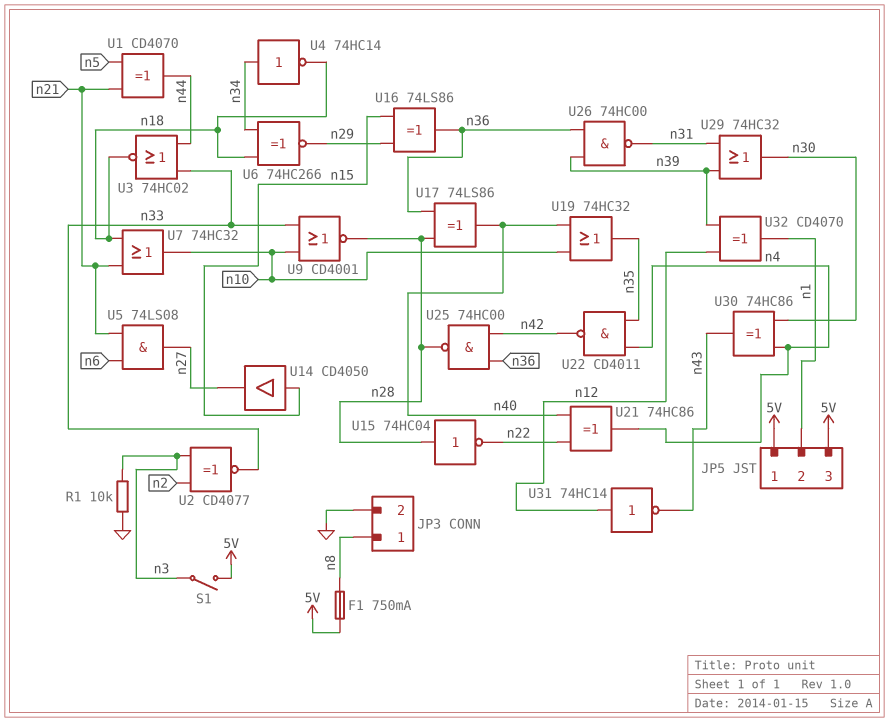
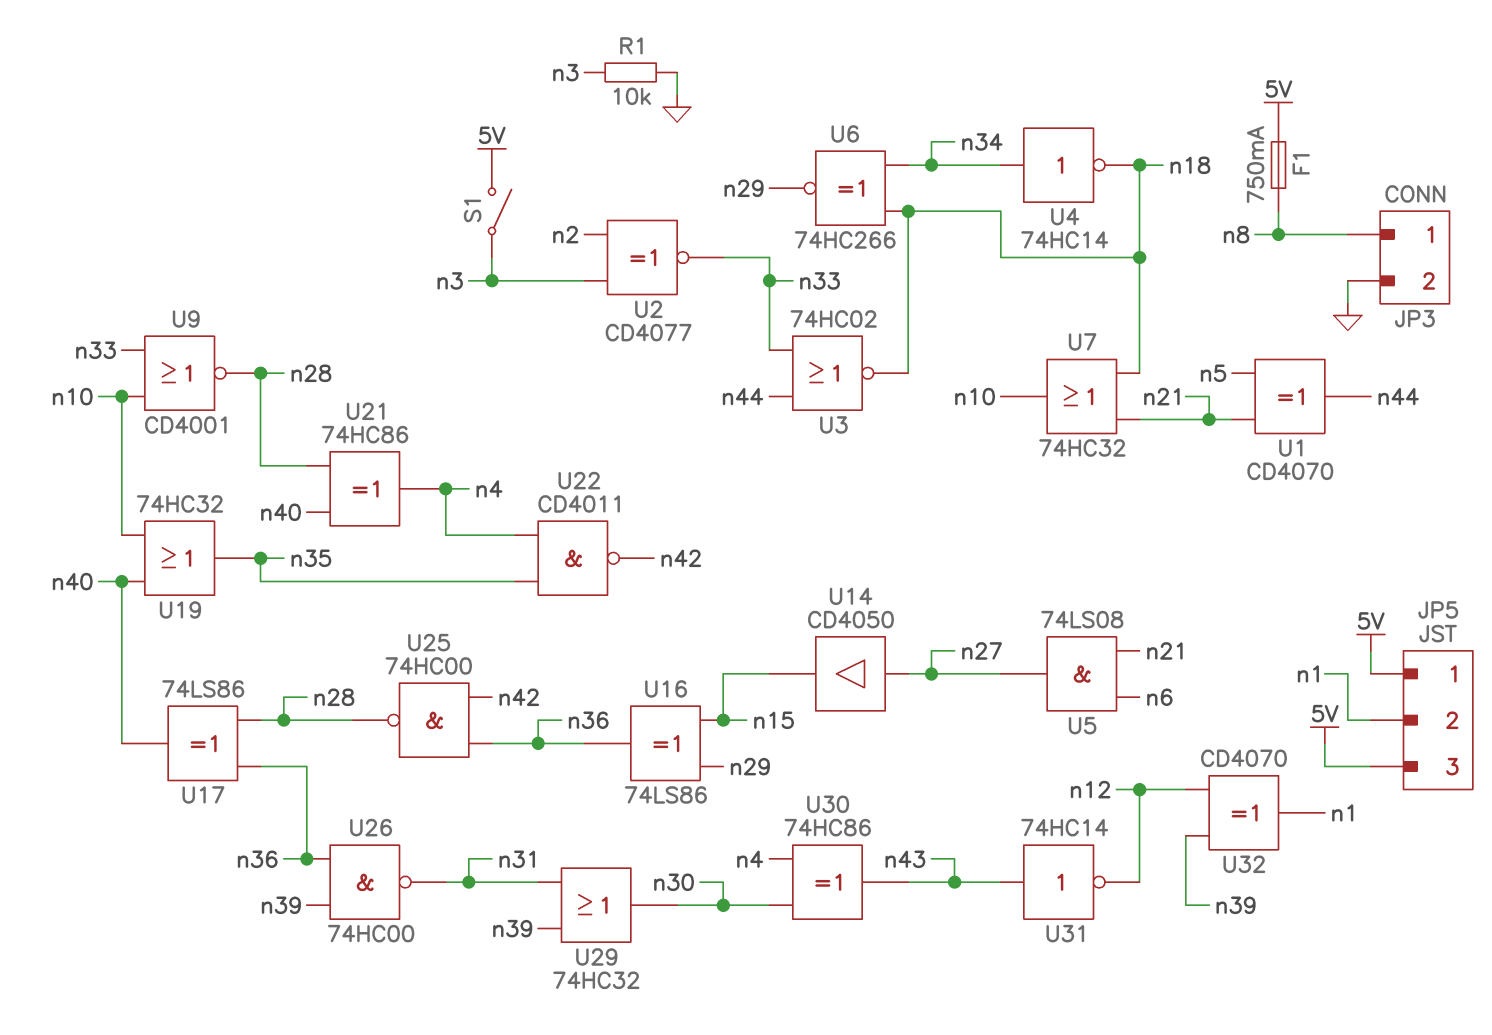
U14: buffer CD4050 (in n15, out n27) -> buffer CD4050 (in n27, out n15)
U15: NOT 74HC04 (in n28, out n22) -> none
U21: XOR 74HC86 (in n22, in n40, out n4) -> XOR 74HC86 (in n28, in n40, out n4)
U31: NOT 74HC14 (in n12, out n43) -> NOT 74HC14 (in n43, out n12)

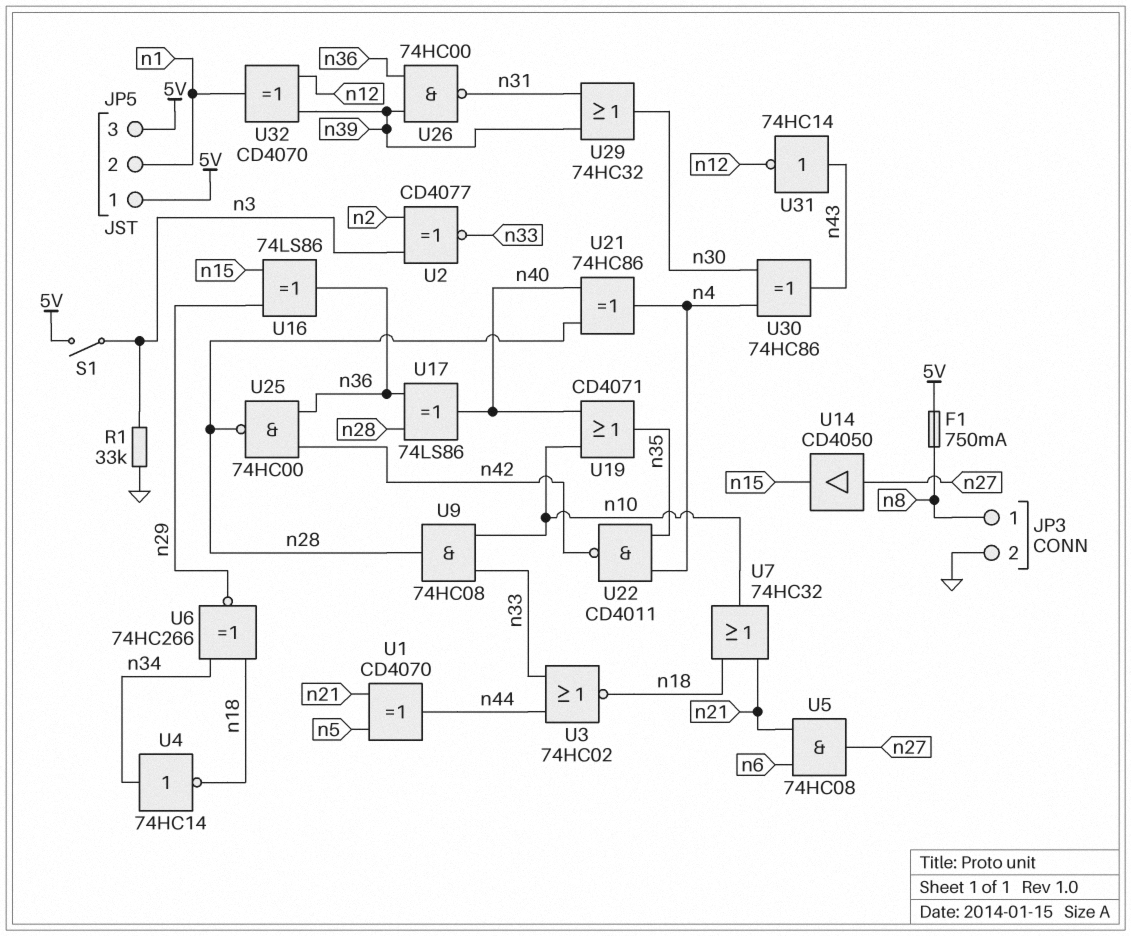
R1: 10k (GND, n3) -> 33k (GND, n3)
U5: AND 74LS08 (in n6, in n21, out n27) -> AND 74HC08 (in n6, in n21, out n27)
U9: NOR CD4001 (in n10, in n33, out n28) -> AND 74HC08 (in n10, in n33, out n28)
U19: OR 74HC32 (in n10, in n40, out n35) -> OR CD4071 (in n10, in n40, out n35)

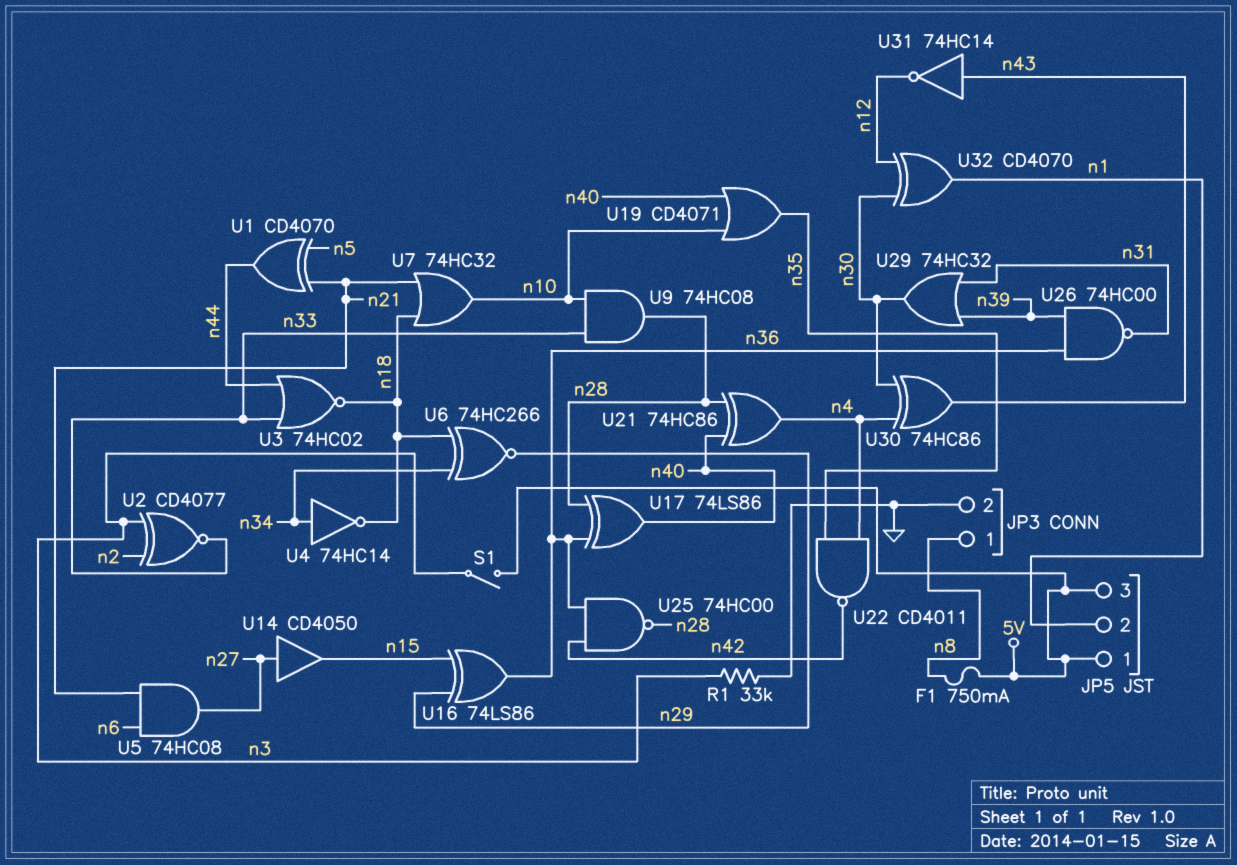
U32: XOR CD4070 (in n12, in n39, out n1) -> XOR CD4070 (in n12, in n30, out n1)

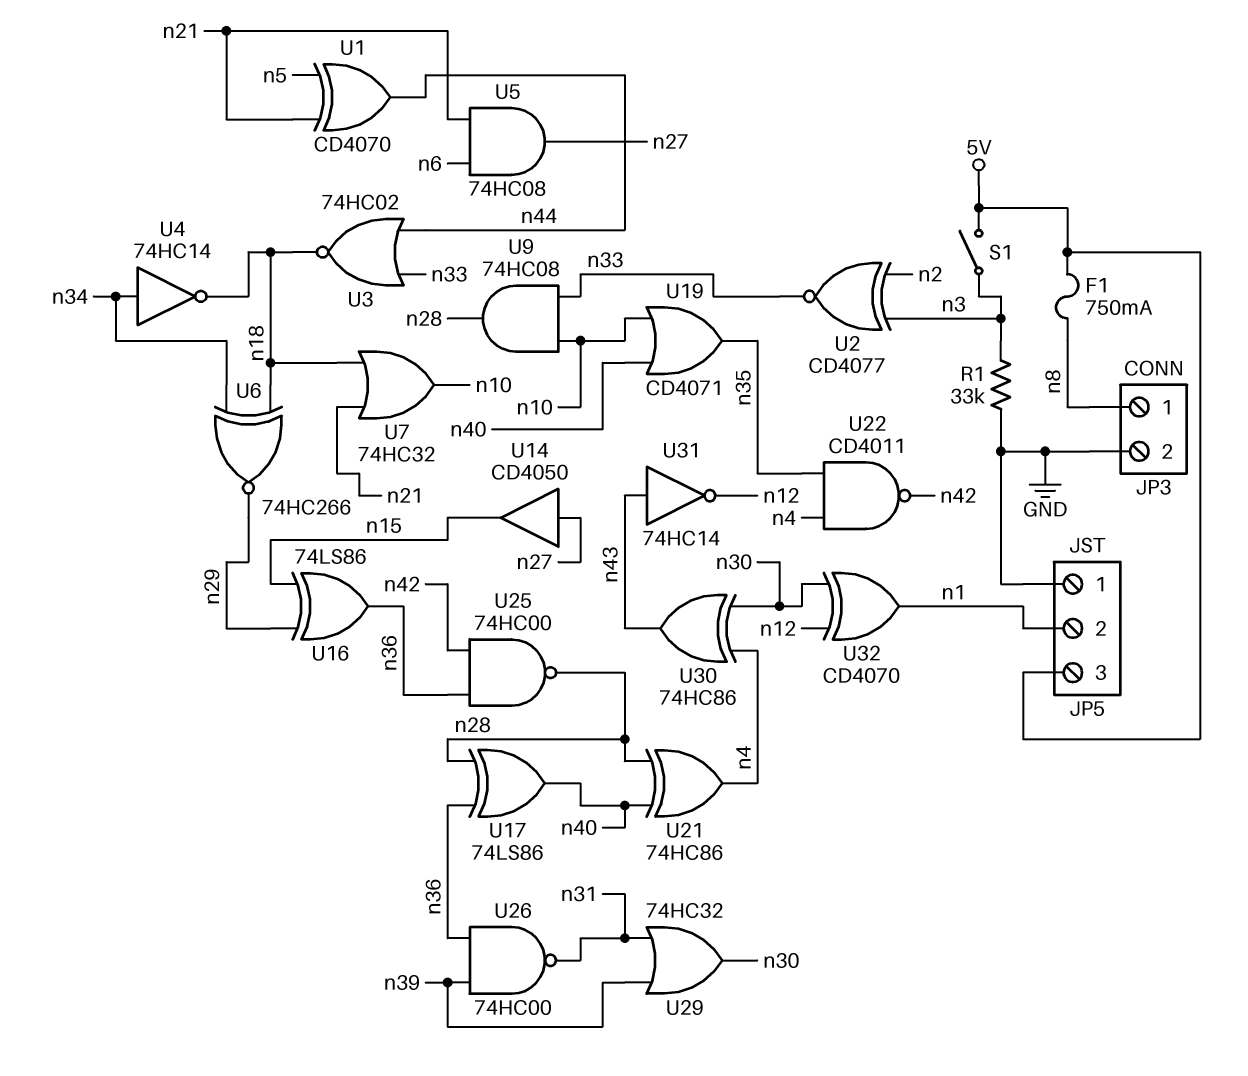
JP5 pin 1: 5V -> GND

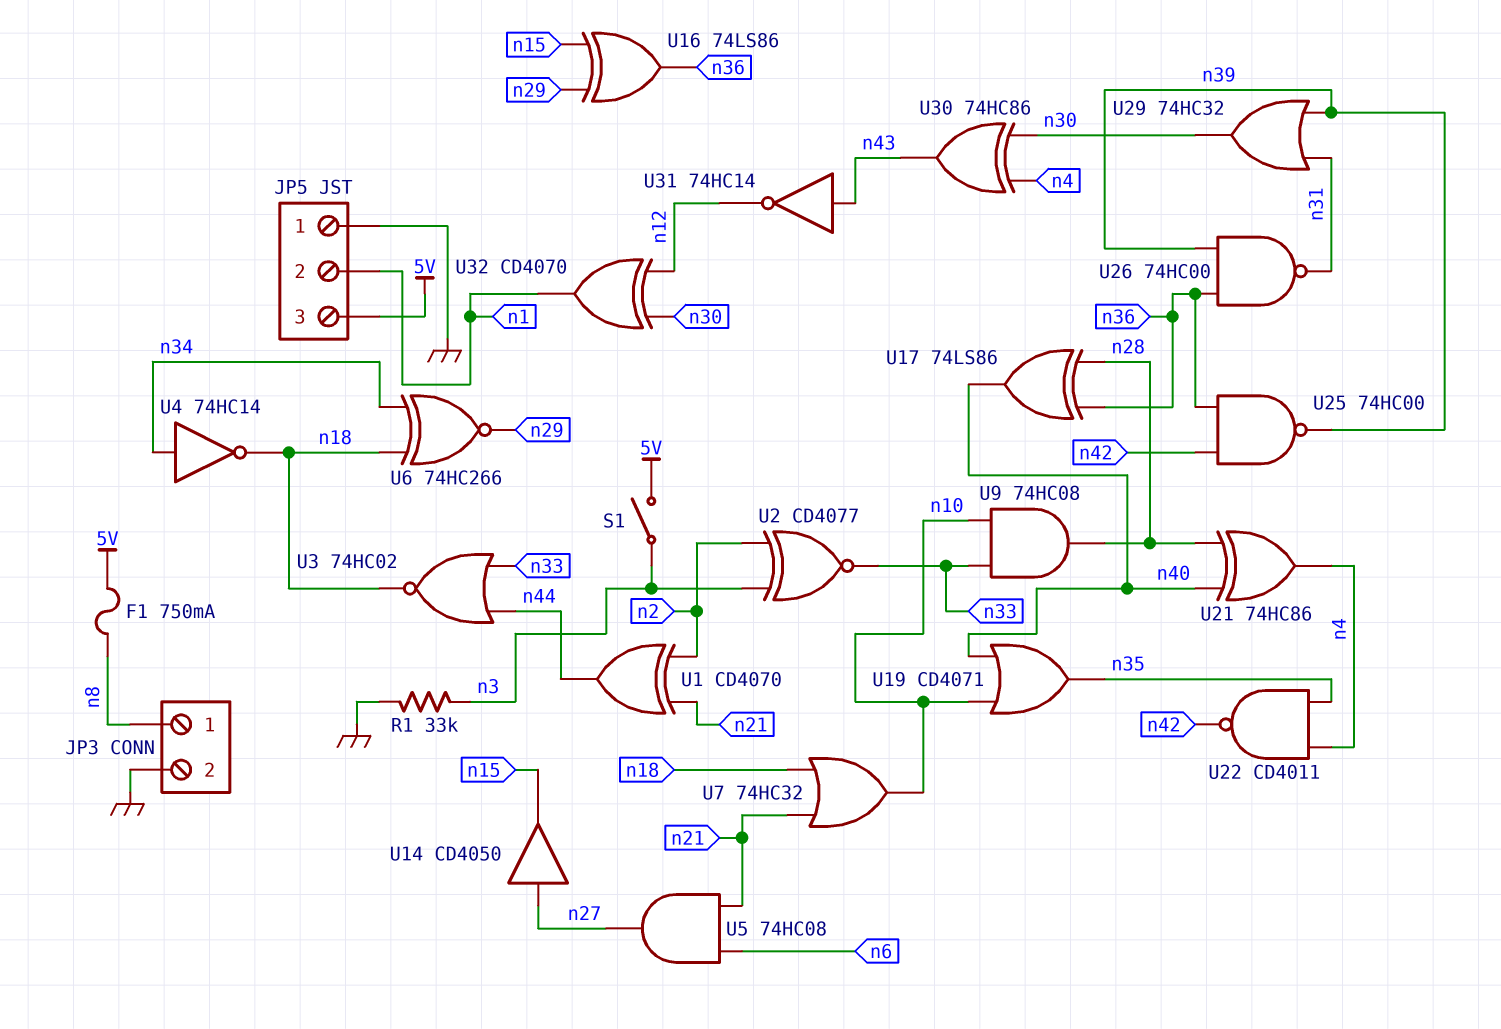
U1: XOR CD4070 (in n5, in n21, out n44) -> XOR CD4070 (in n2, in n21, out n44)
U25: NAND 74HC00 (in n36, in n42, out n28) -> NAND 74HC00 (in n36, in n42, out n39)

